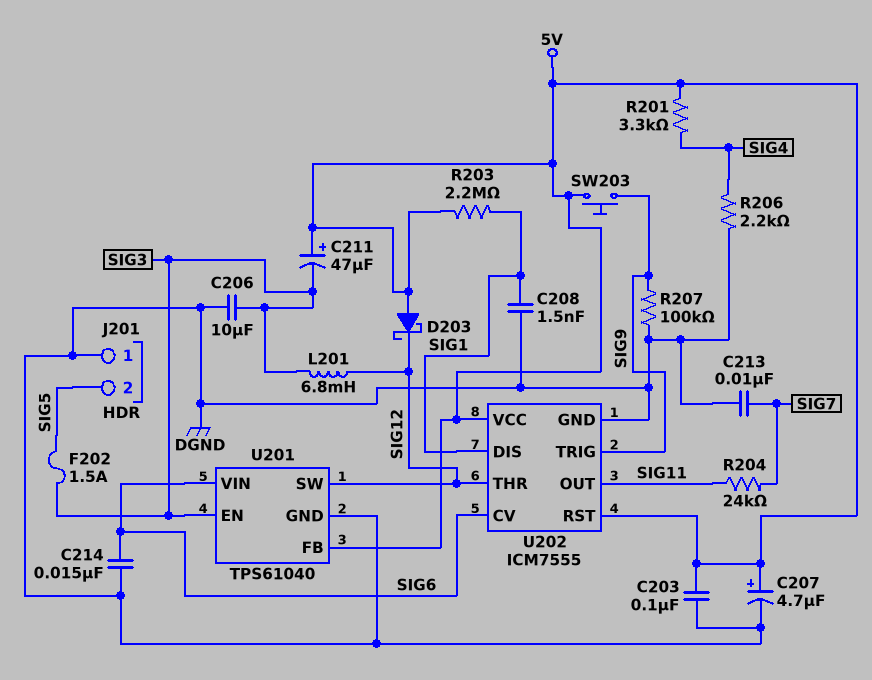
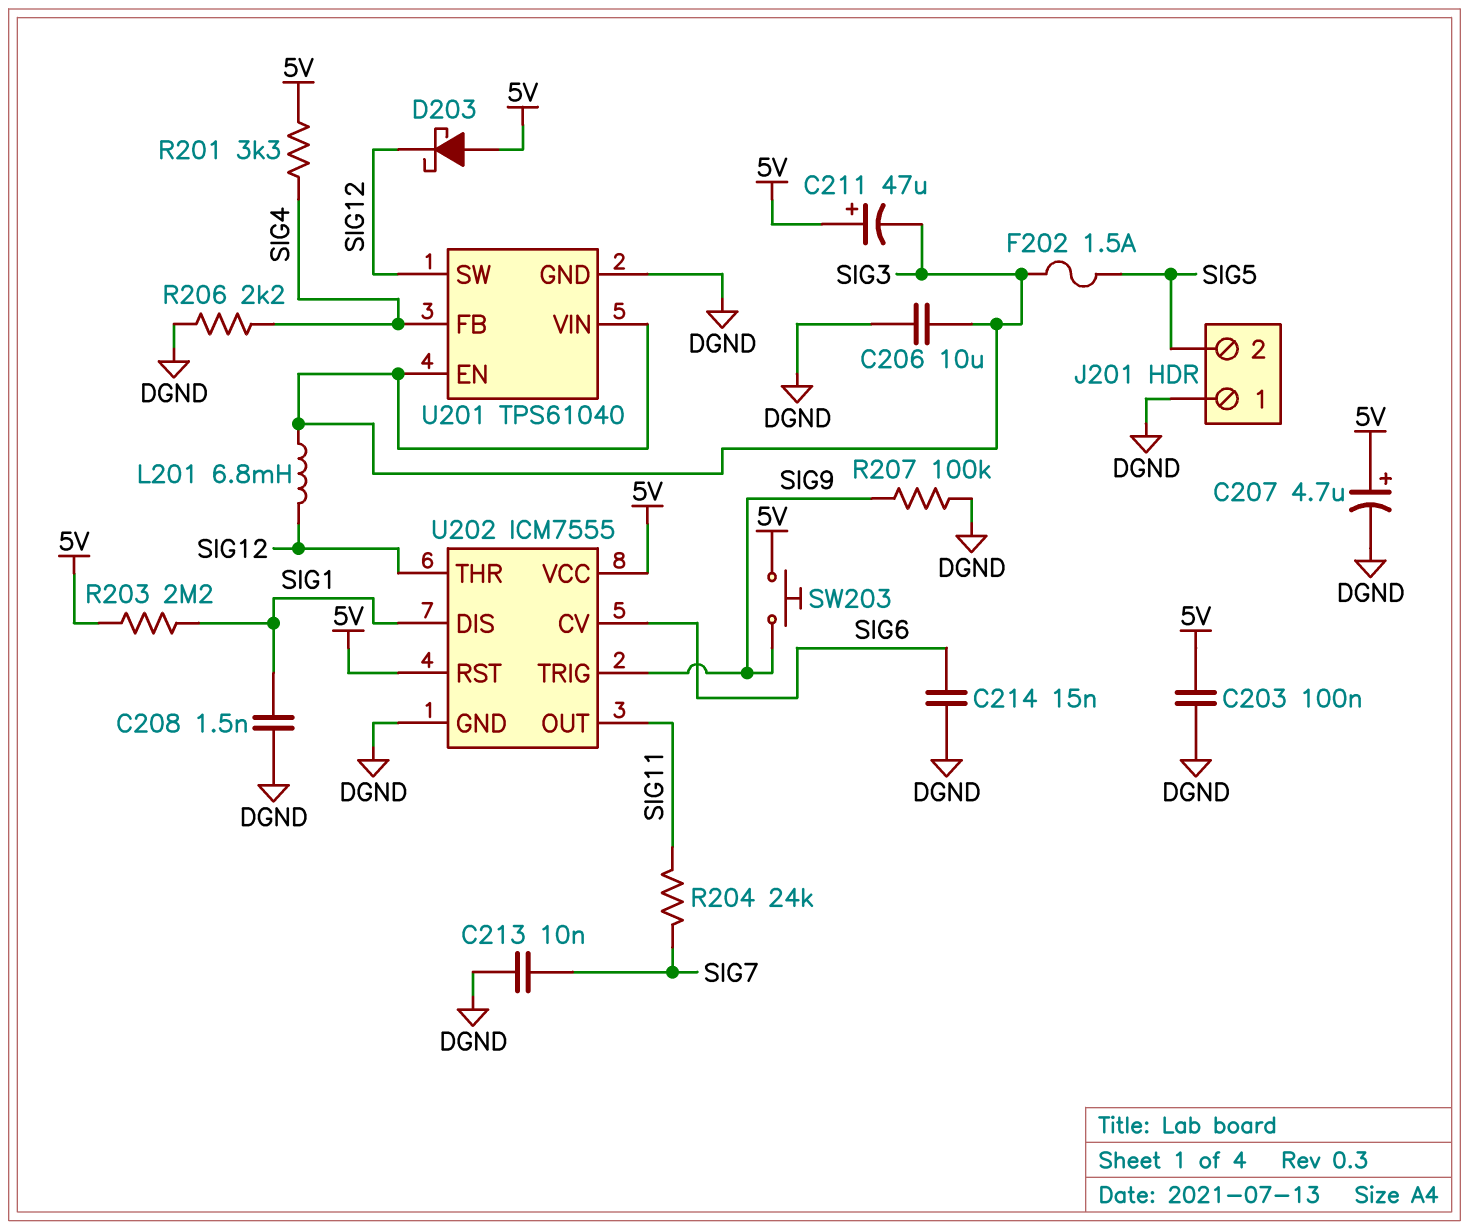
U201 pin FB: 5V -> SIG4
U201 pin VIN: SIG6 -> SIG3

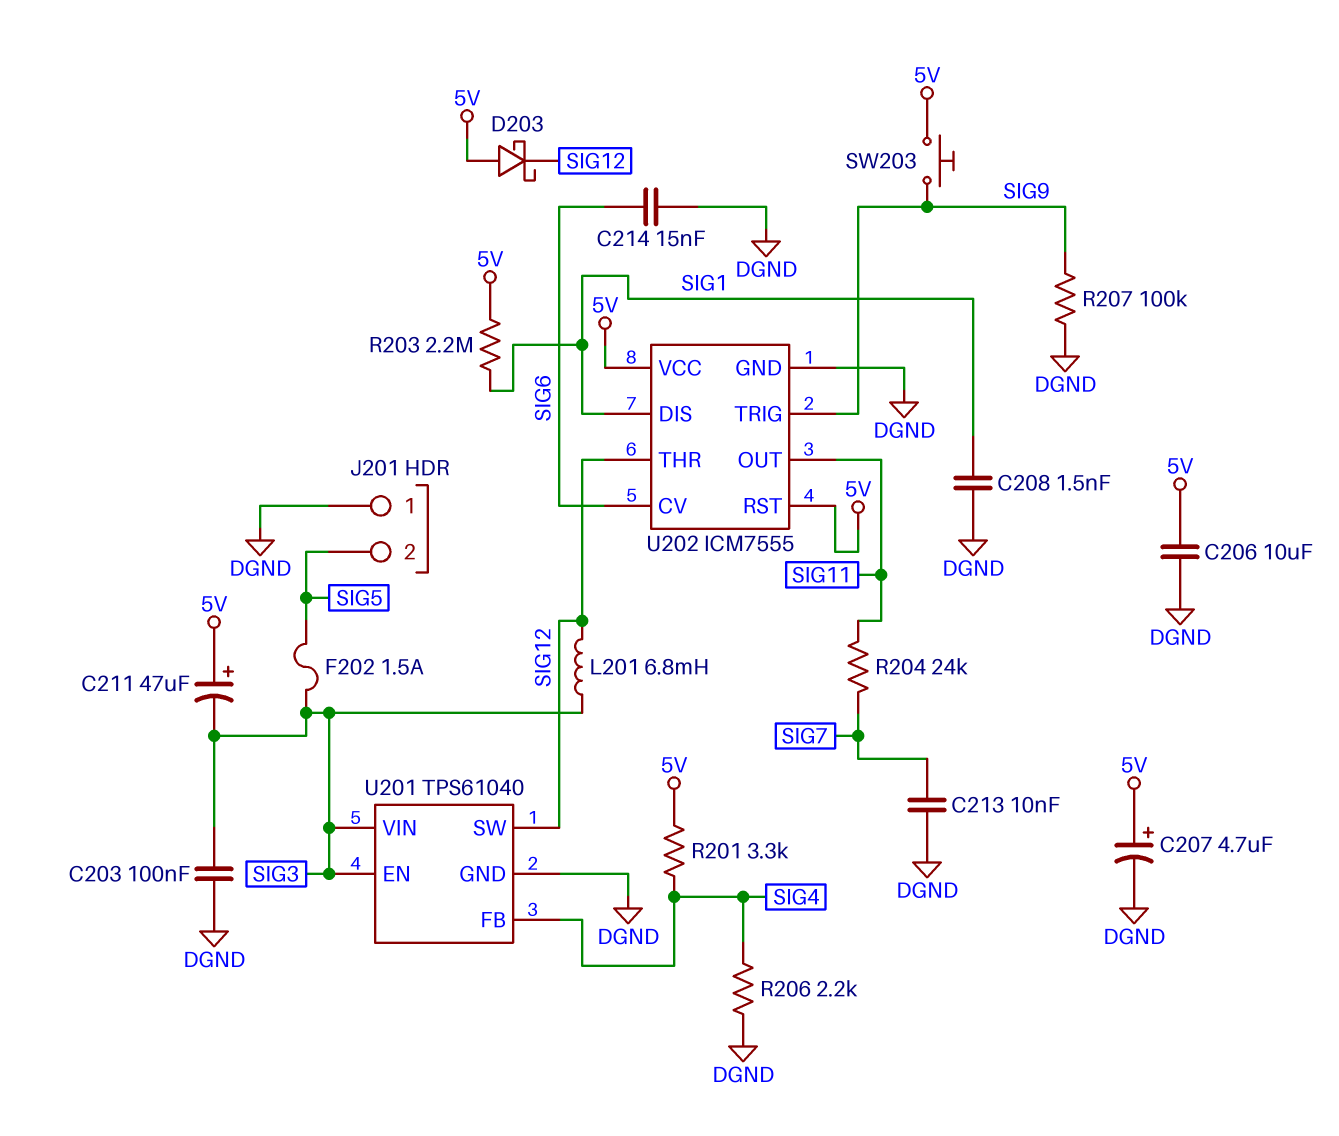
C203: 100nF (5V, DGND) -> 100nF (DGND, SIG3)
C206: 10uF (DGND, SIG3) -> 10uF (5V, DGND)

